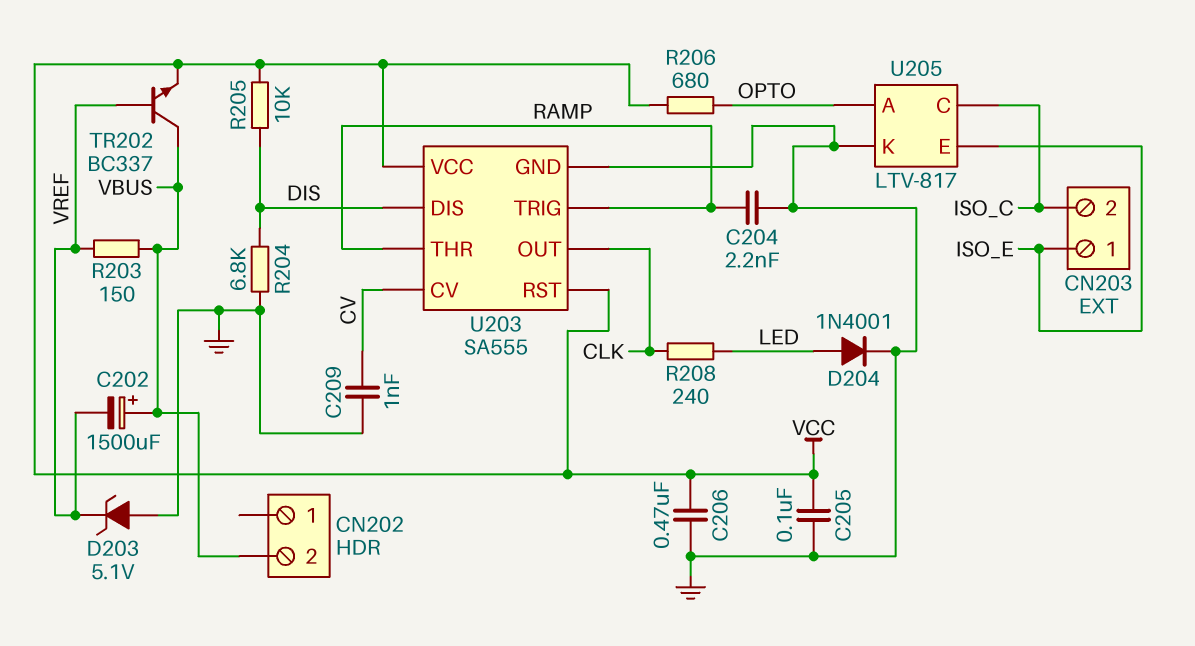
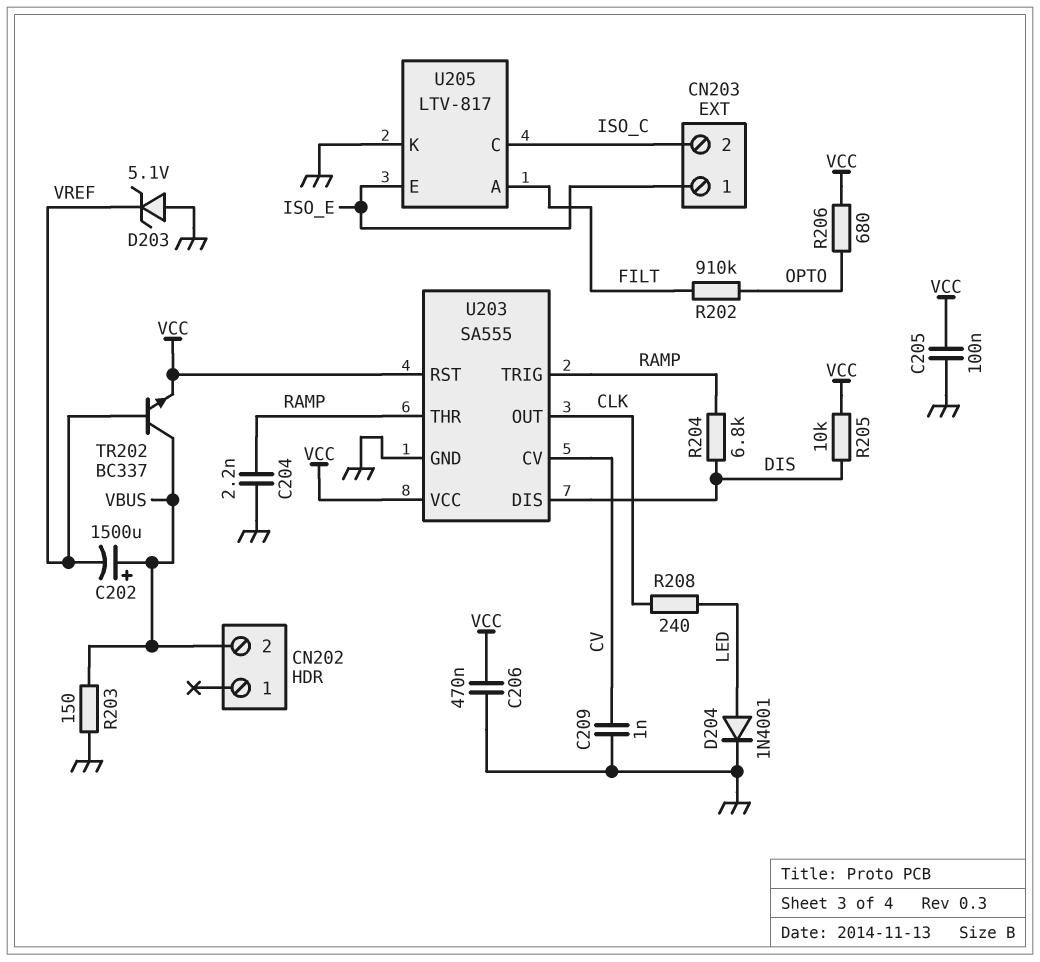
R202: none -> 910k (FILT, OPTO)
R203: 150 (VBUS, VREF) -> 150 (GND, VBUS)
R204: 6.8k (DIS, GND) -> 6.8k (DIS, RAMP)
U205 pin A: OPTO -> FILT

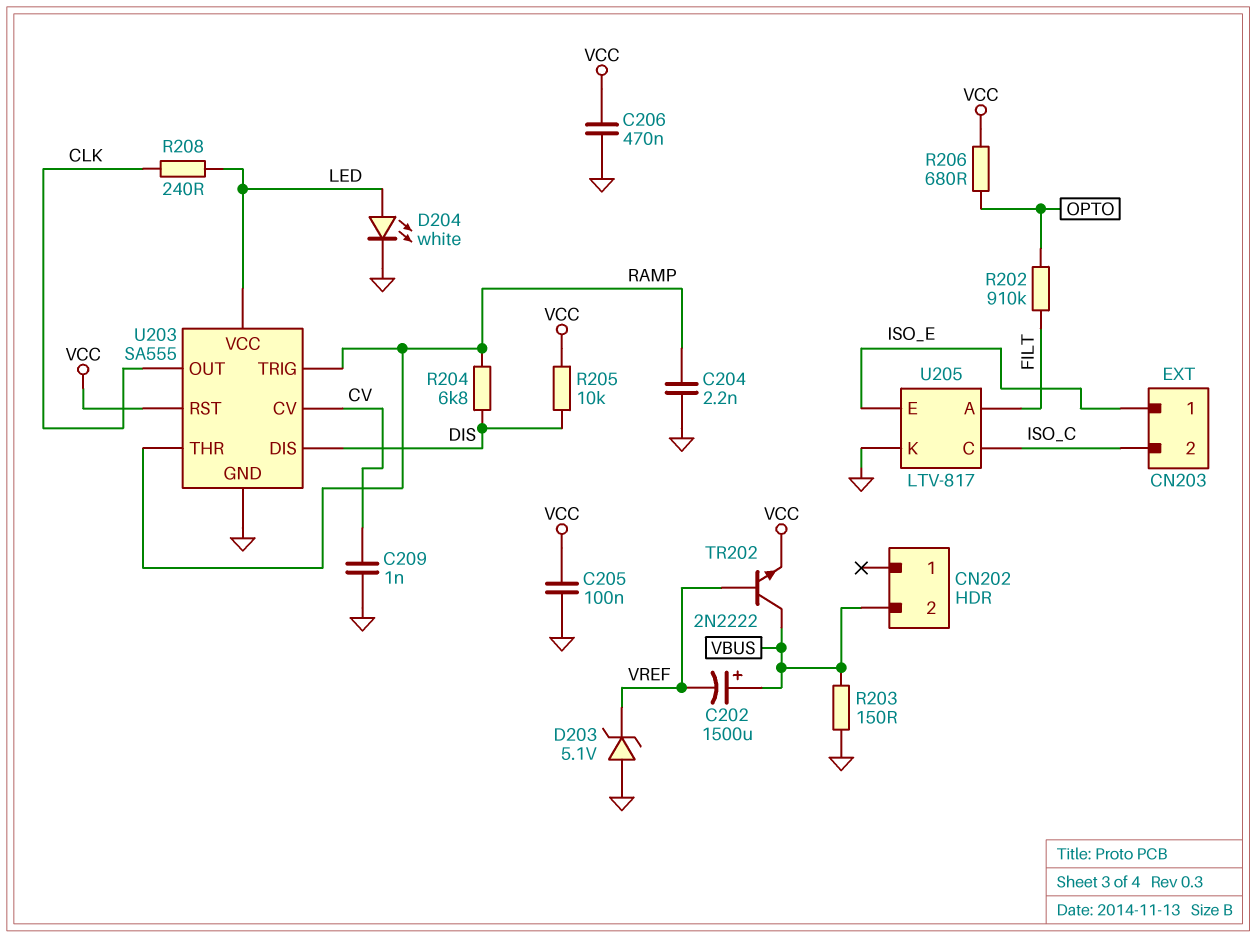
D204: diode 1N4001 (A LED, K GND) -> LED white (A LED, K GND)
TR202: NPN BC337 (B VREF, C VBUS, E VCC) -> NPN 2N2222 (B VREF, C VBUS, E VCC)
U203 pin VCC: VCC -> LED

